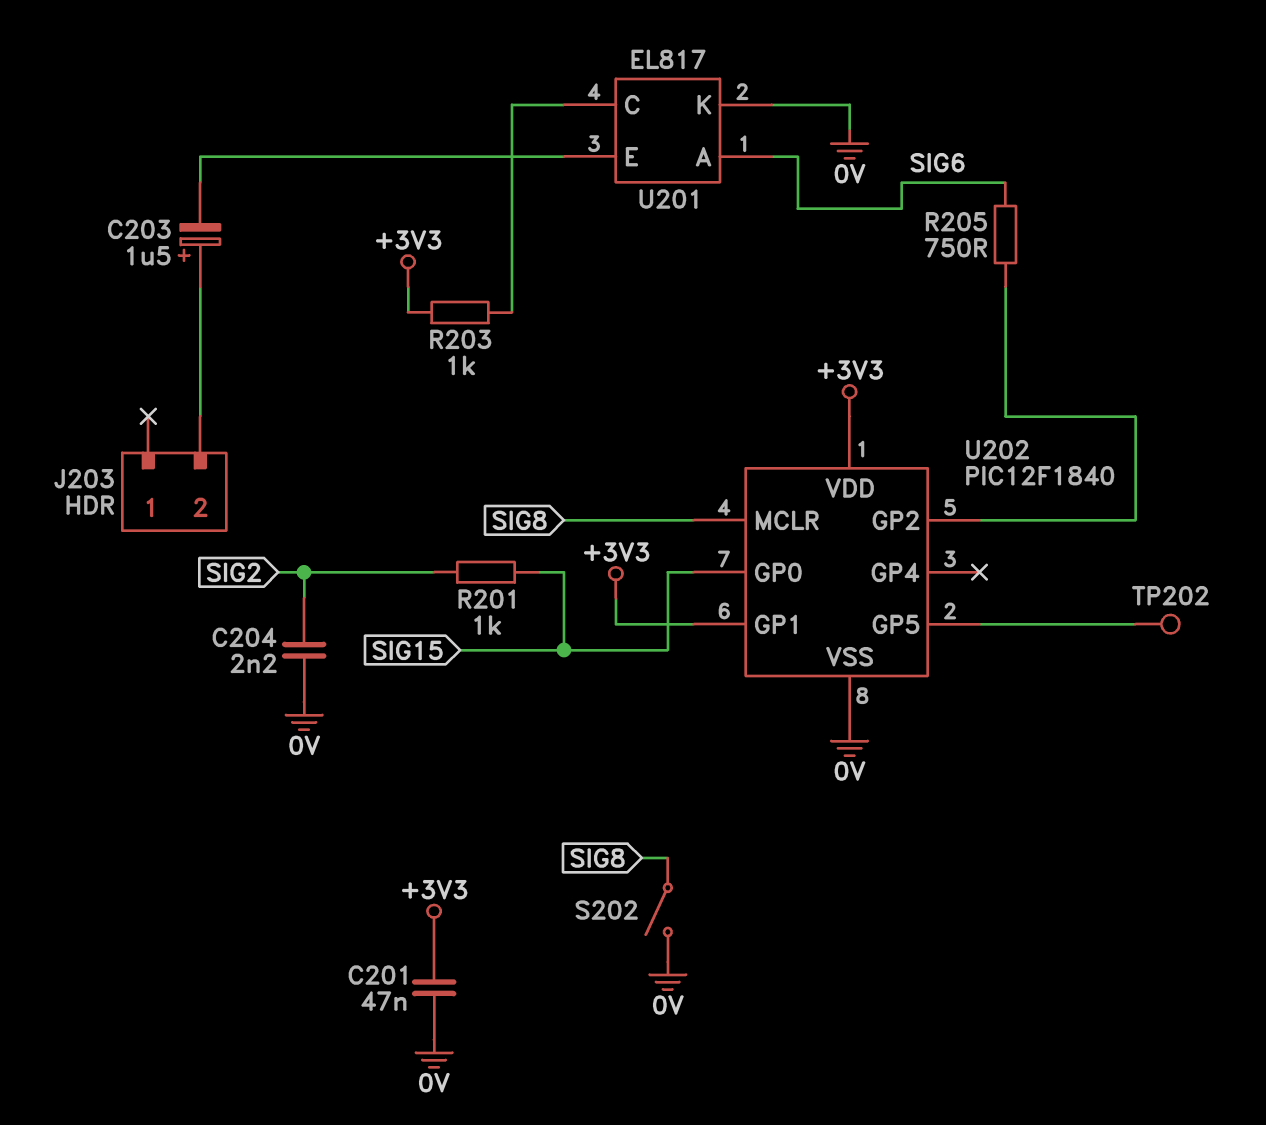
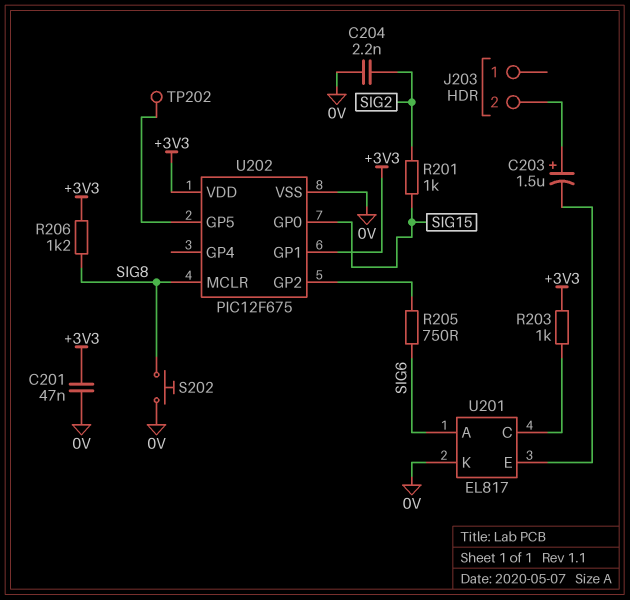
R206: none -> 1.2k (+3V3, SIG8)
S202: switch (0V, SIG8) -> button (0V, SIG8)
U202: PIC12F1840 -> PIC12F675

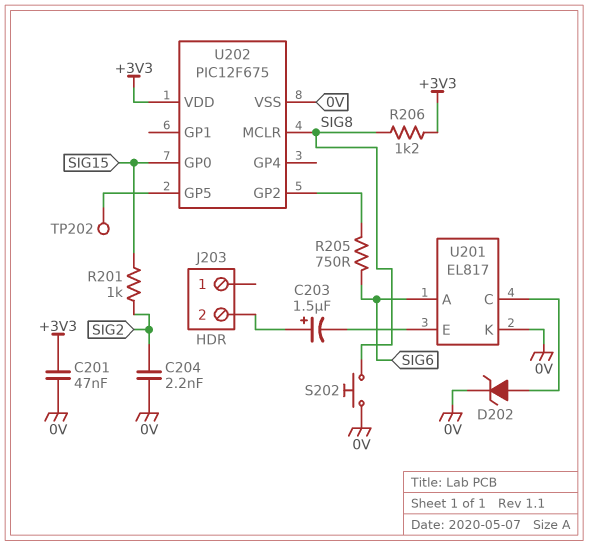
D202: none -> zener (A U201/C, K 0V)
R203: 1k (+3V3, U201/C) -> none
U202 pin GP1: +3V3 -> none

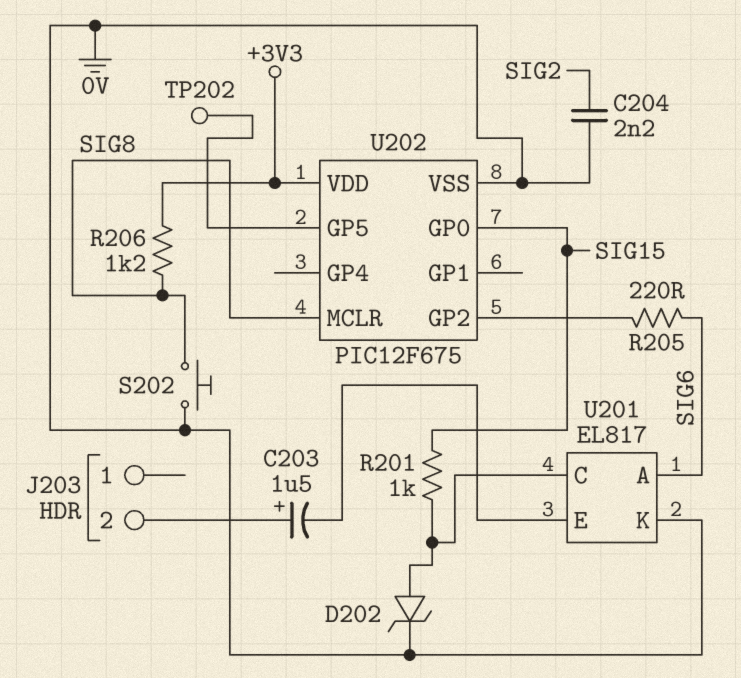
C201: 47nF (+3V3, 0V) -> none
R201: 1k (SIG2, SIG15) -> 1k (SIG15, U201/C)
R205: 750 (SIG6, U202/GP2) -> 220 (SIG6, U202/GP2)

